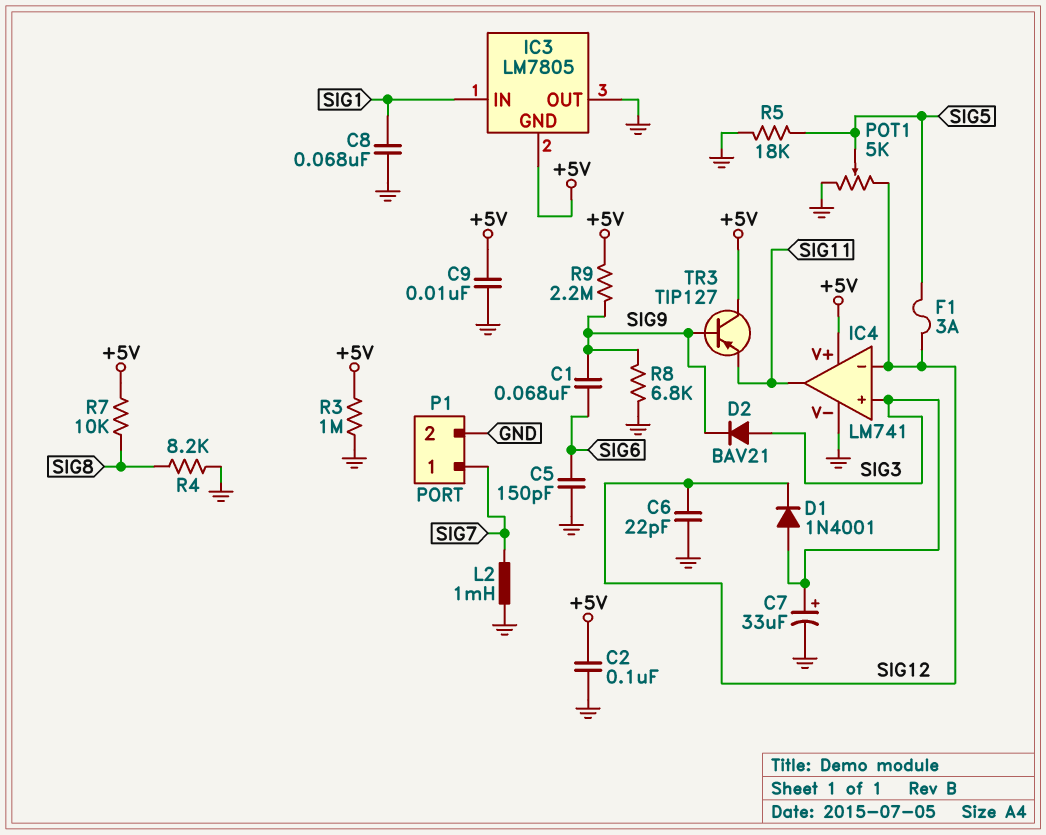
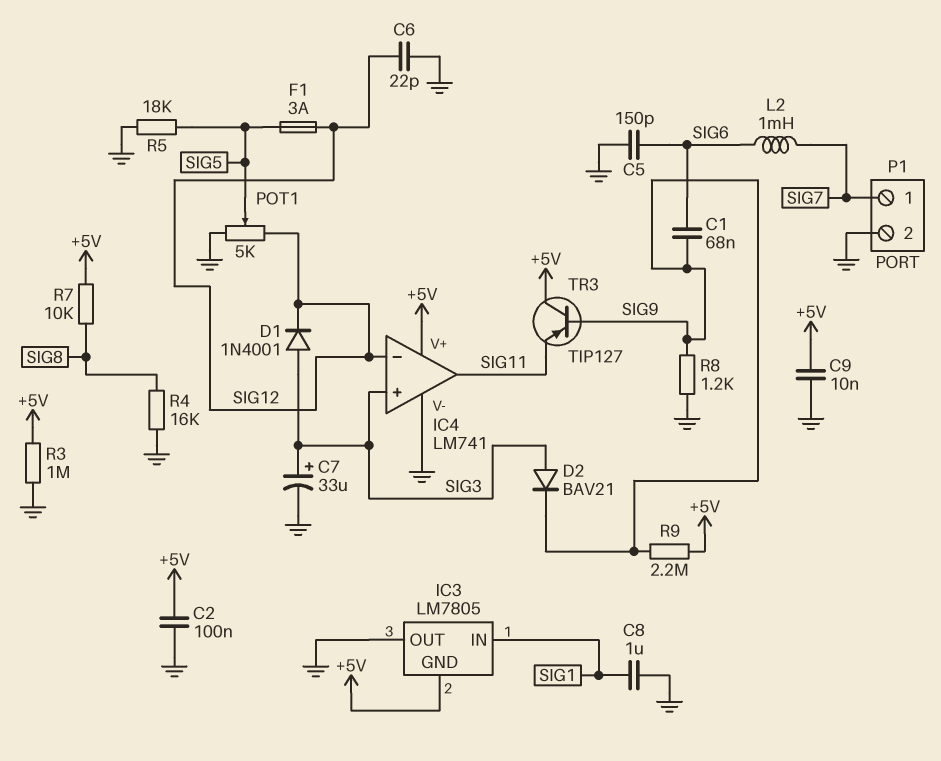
C8: 68nF (GND, SIG1) -> 1uF (GND, SIG1)
L2: 1mH (GND, SIG7) -> 1mH (SIG6, SIG7)
R4: 8.2k (GND, SIG8) -> 16k (GND, SIG8)
R8: 6.8k (GND, SIG9) -> 1.2k (GND, SIG9)

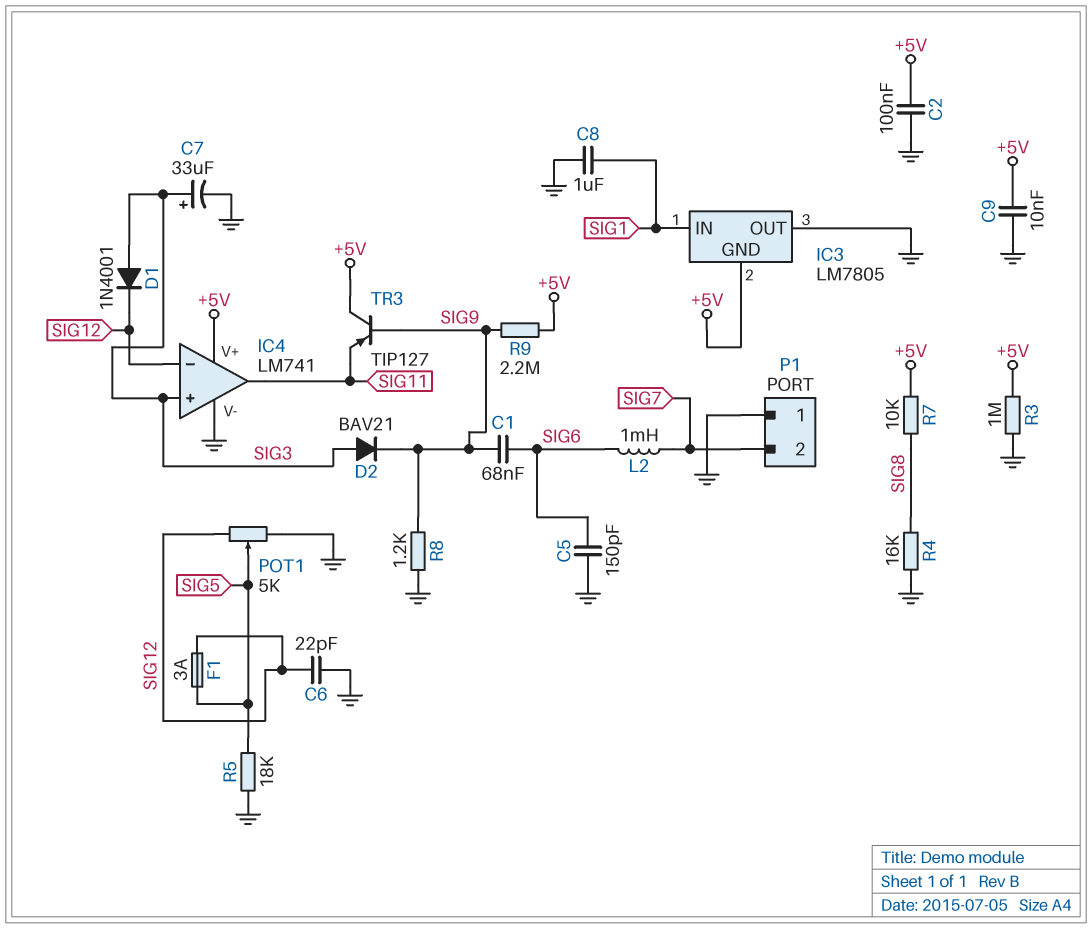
P1 pin 1: SIG7 -> GND
P1 pin 2: GND -> SIG7

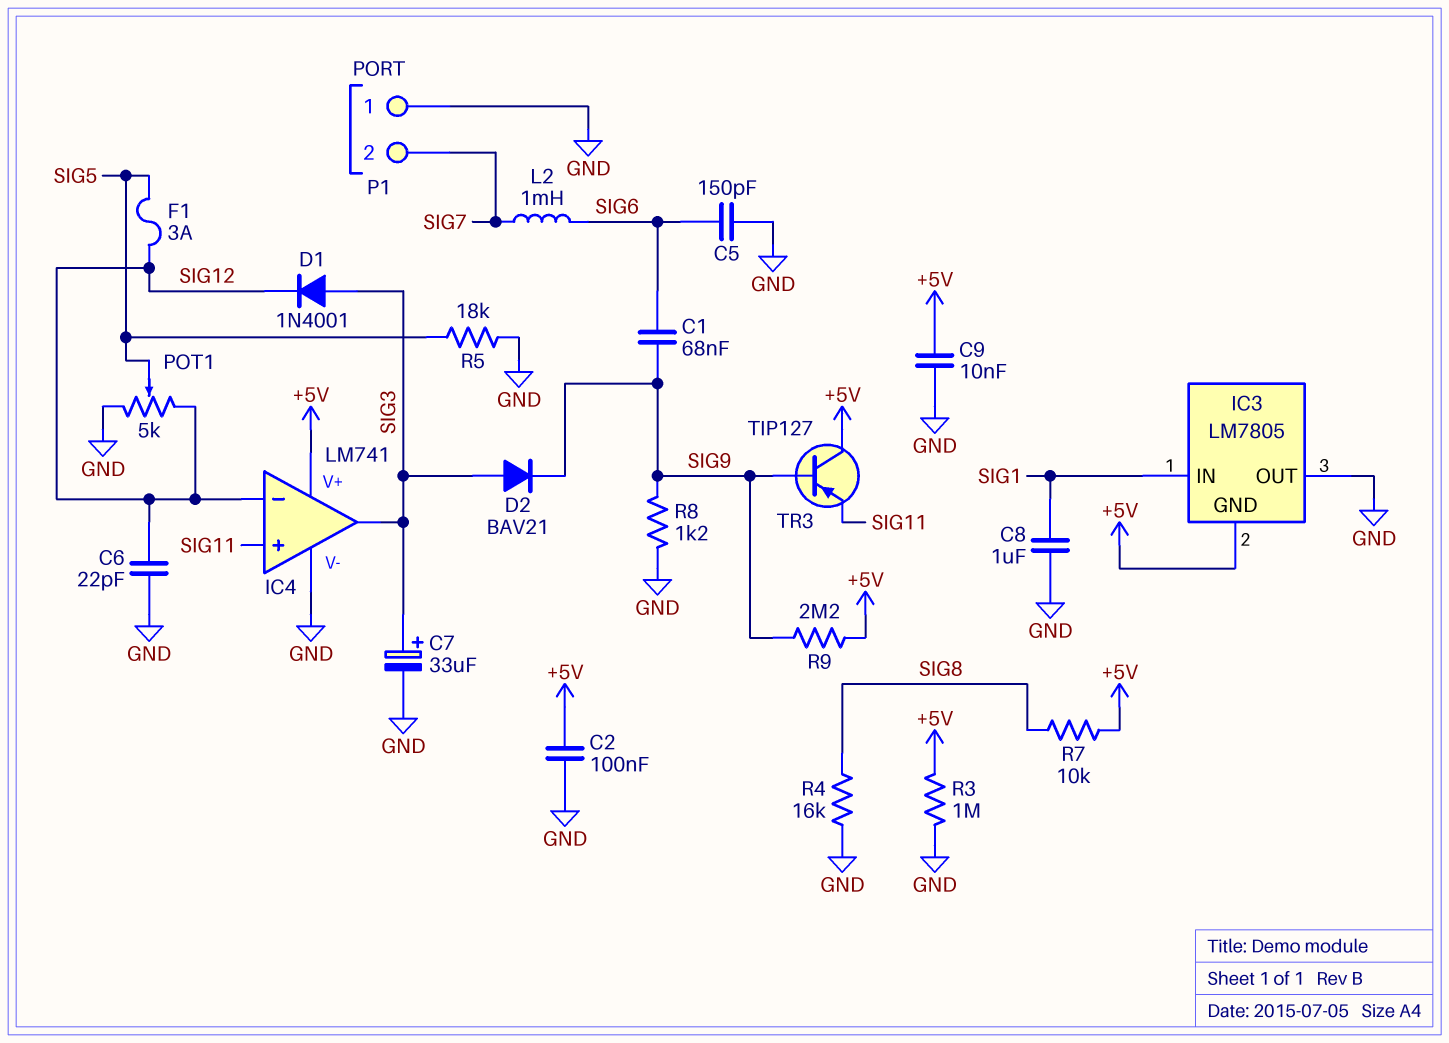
IC4 pin in+: SIG3 -> SIG11
IC4 pin out: SIG11 -> SIG3

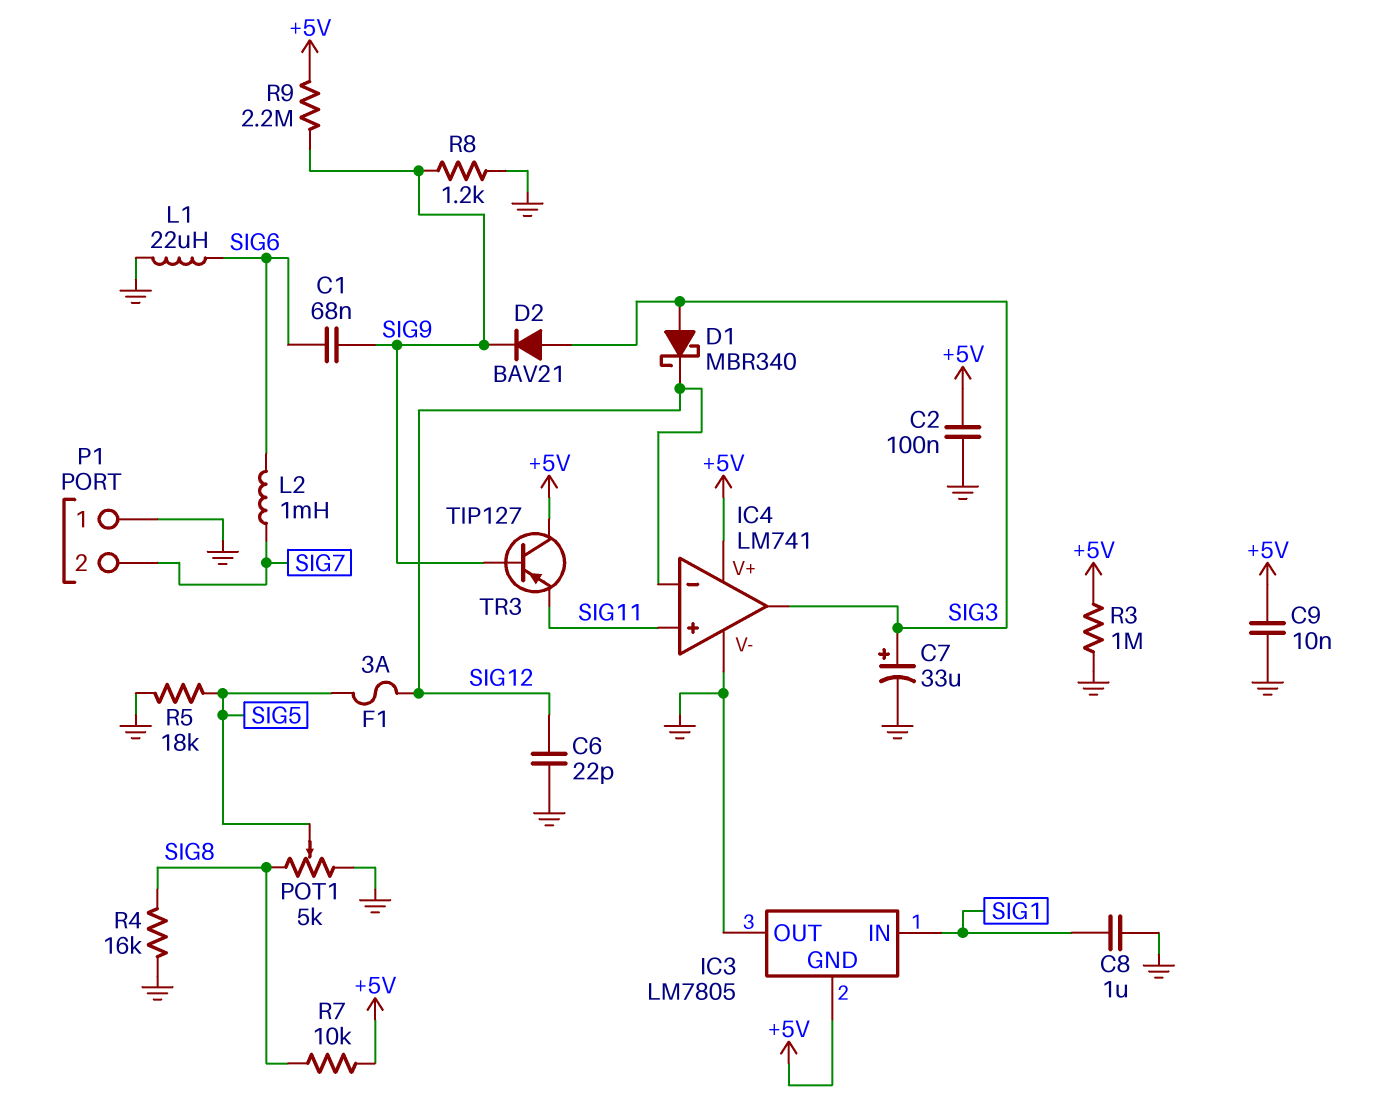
C5: 150pF (GND, SIG6) -> none
D1: diode 1N4001 (A SIG3, K SIG12) -> schottky MBR340 (A SIG3, K SIG12)
L1: none -> 22uH (GND, SIG6)
POT1: 5k (GND, SIG12, wiper SIG5) -> 5k (GND, SIG8, wiper SIG5)

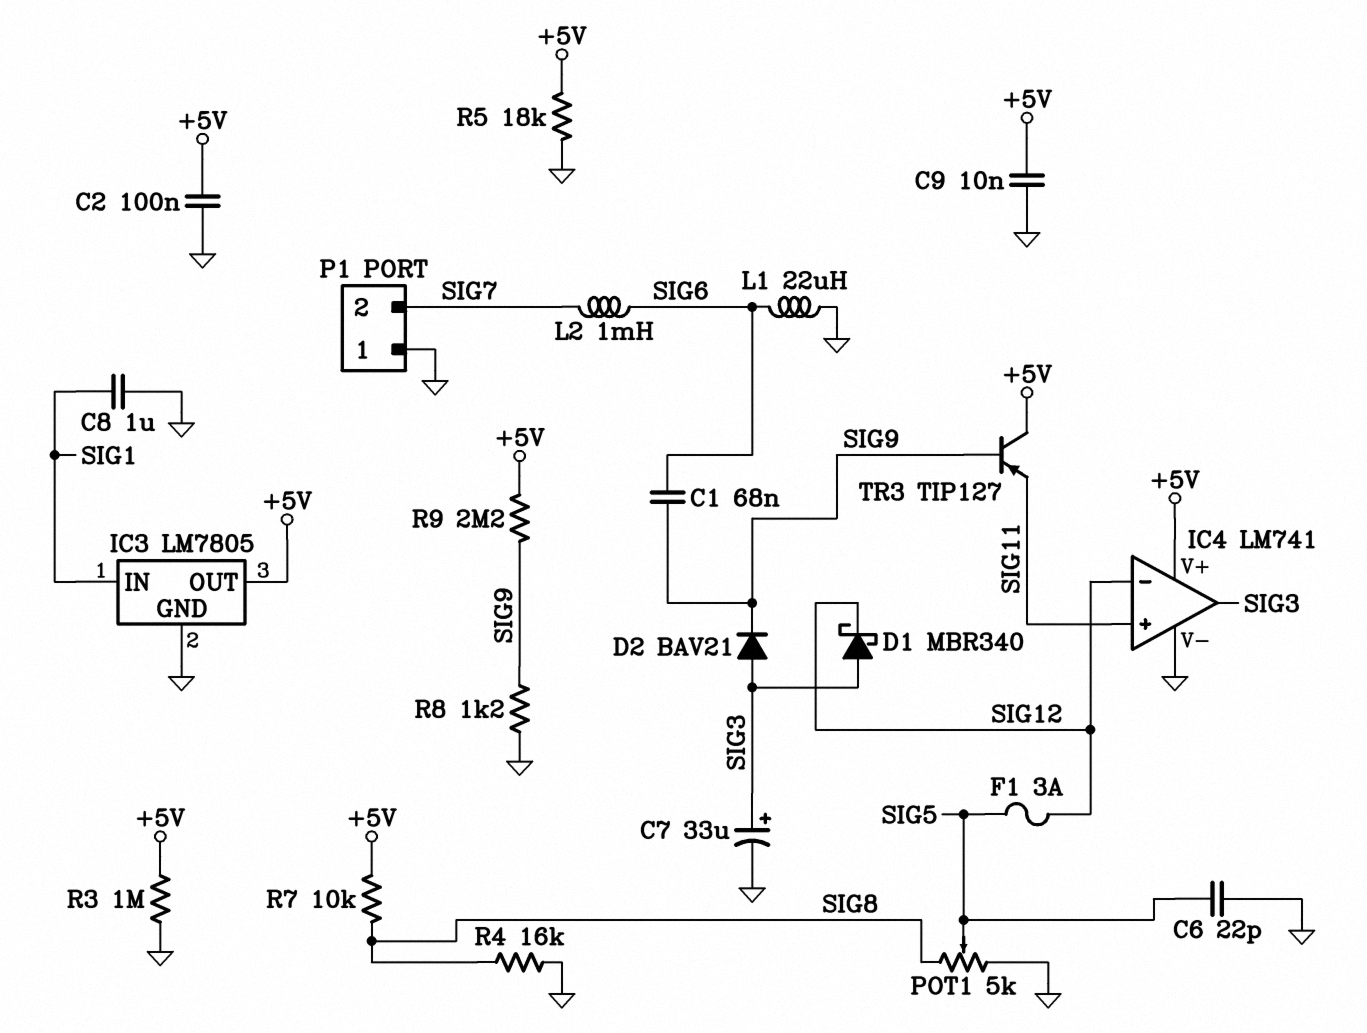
C6: 22pF (GND, SIG12) -> 22pF (GND, SIG5)
IC3 pin GND: +5V -> GND
IC3 pin OUT: GND -> +5V
R5: 18k (GND, SIG5) -> 18k (+5V, GND)

